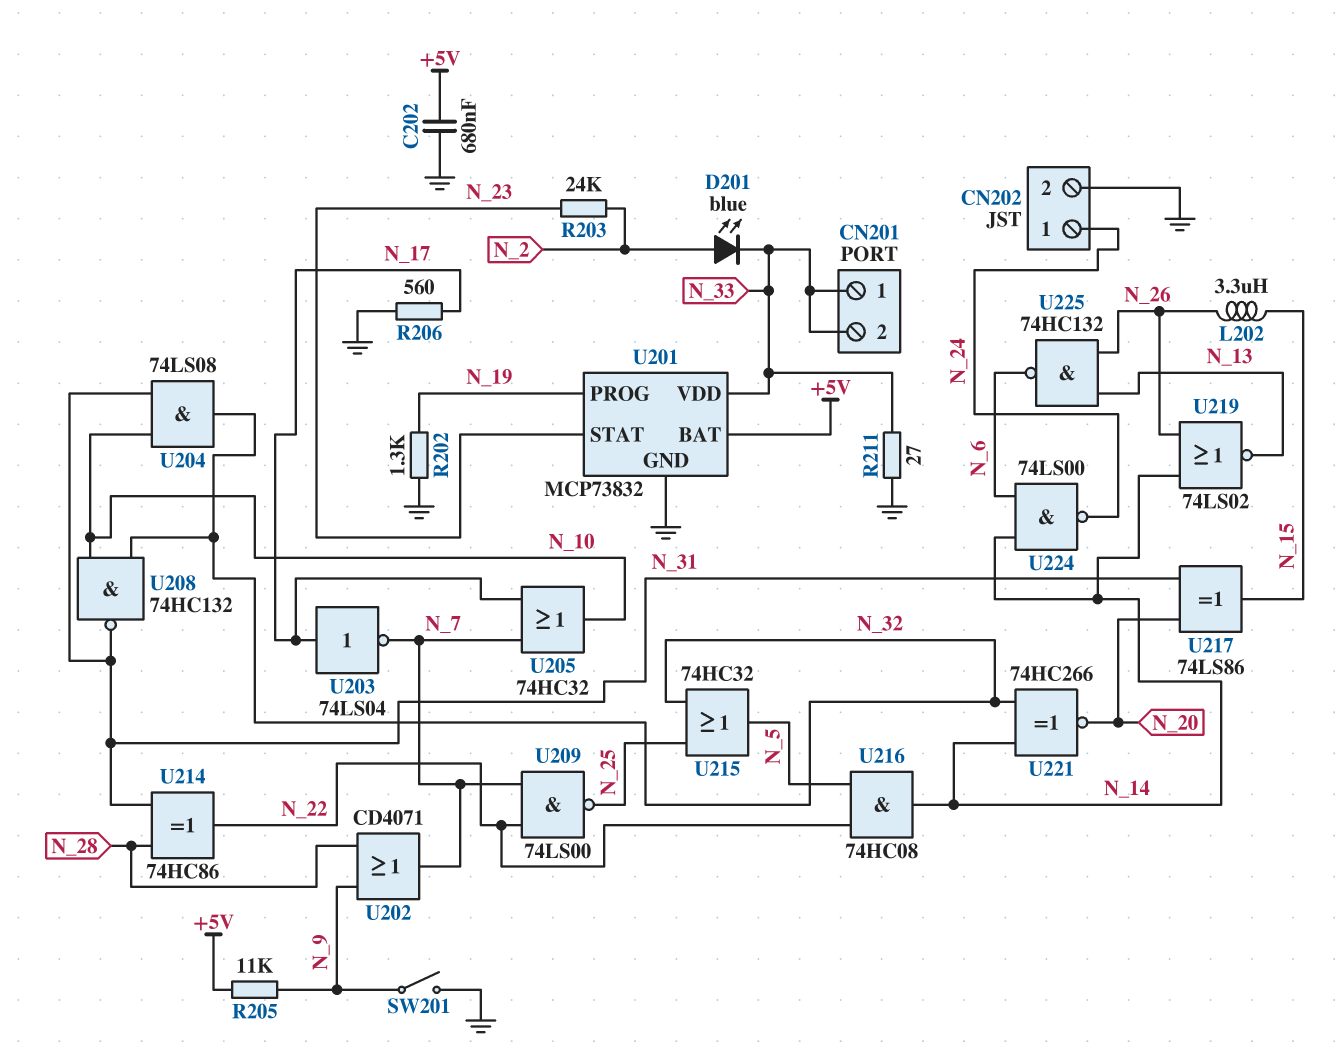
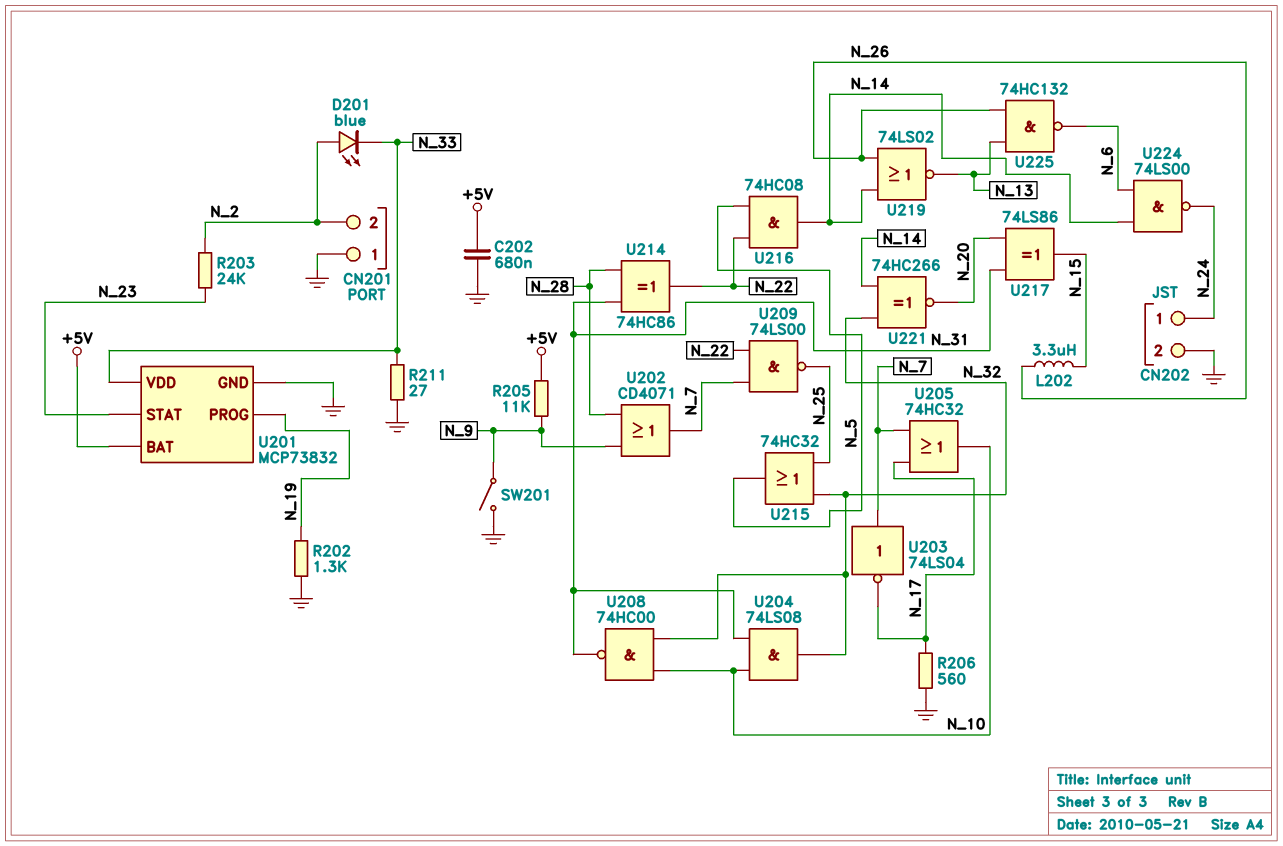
CN201 pin 1: N_33 -> GND
CN201 pin 2: N_33 -> N_2
U203: NOT 74LS04 (in N_17, out N_7) -> NOT 74LS04 (in N_7, out N_17)
U208: NAND 74HC132 (in N_10, in N_32, out N_31) -> NAND 74HC00 (in N_10, in N_32, out N_31)

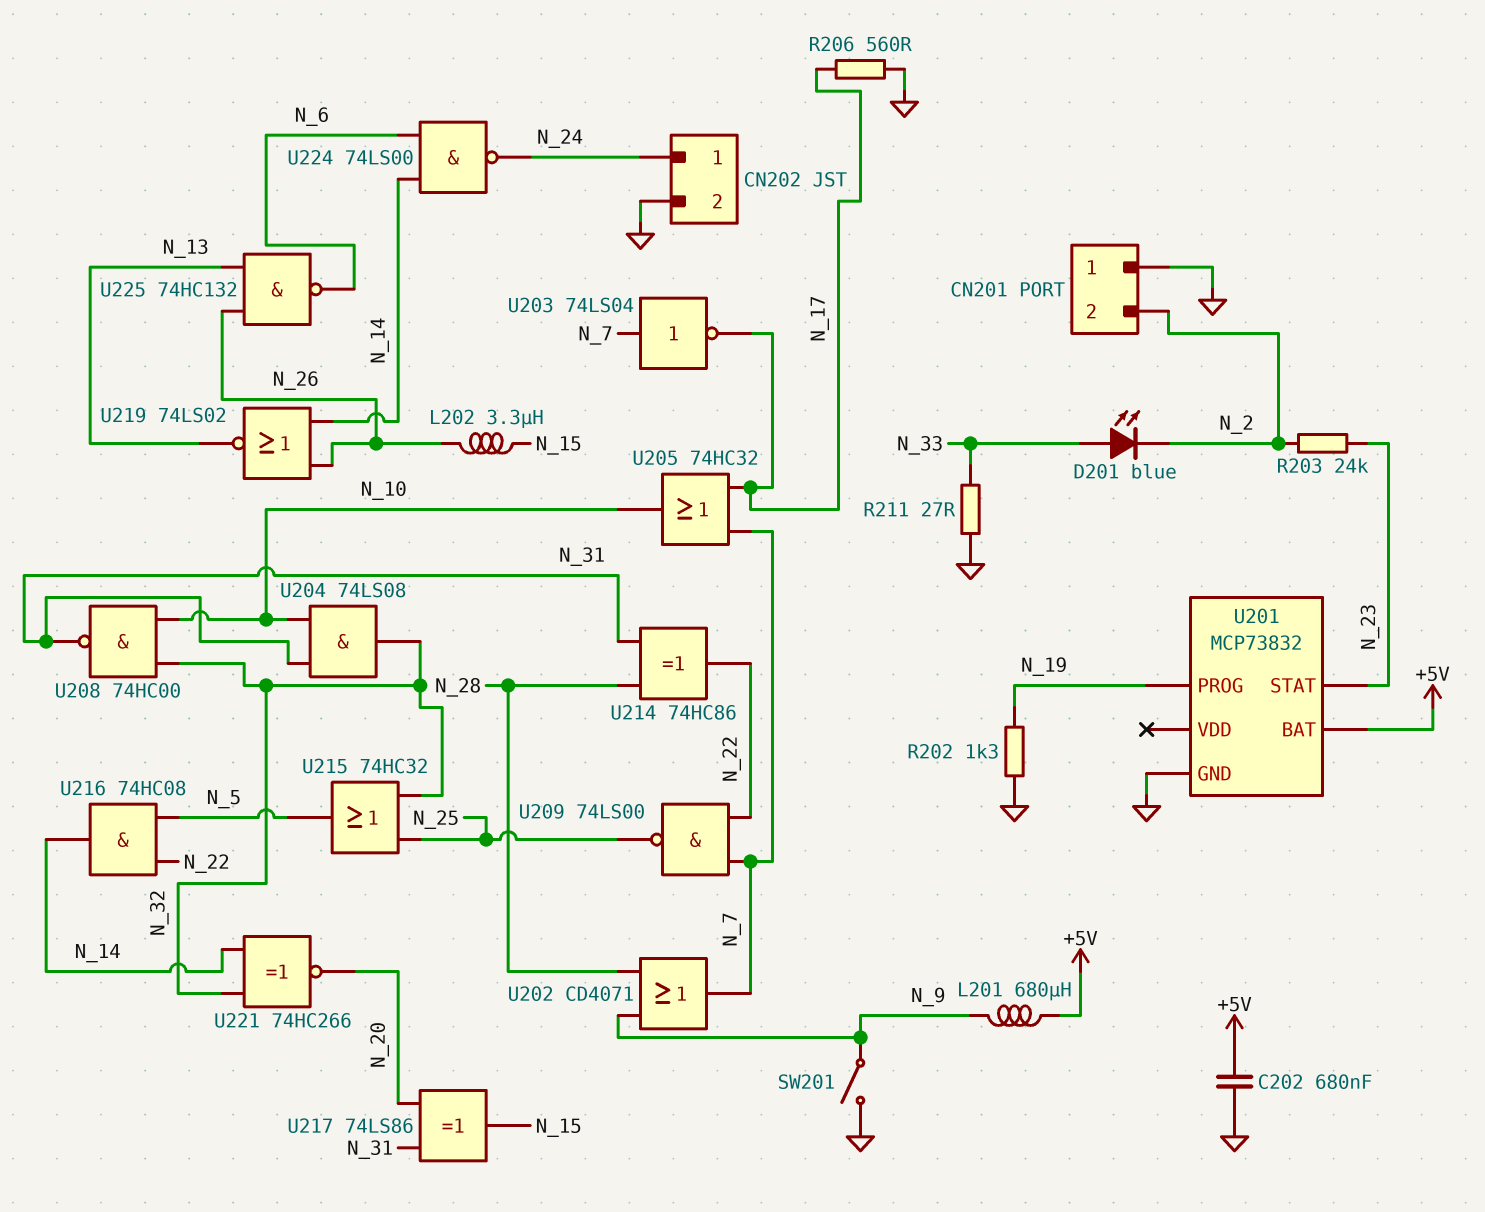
D201: LED blue (A N_2, K N_33) -> LED blue (A N_33, K N_2)
L201: none -> 680uH (+5V, N_9)
R205: 11k (+5V, N_9) -> none
U201 pin VDD: N_33 -> none

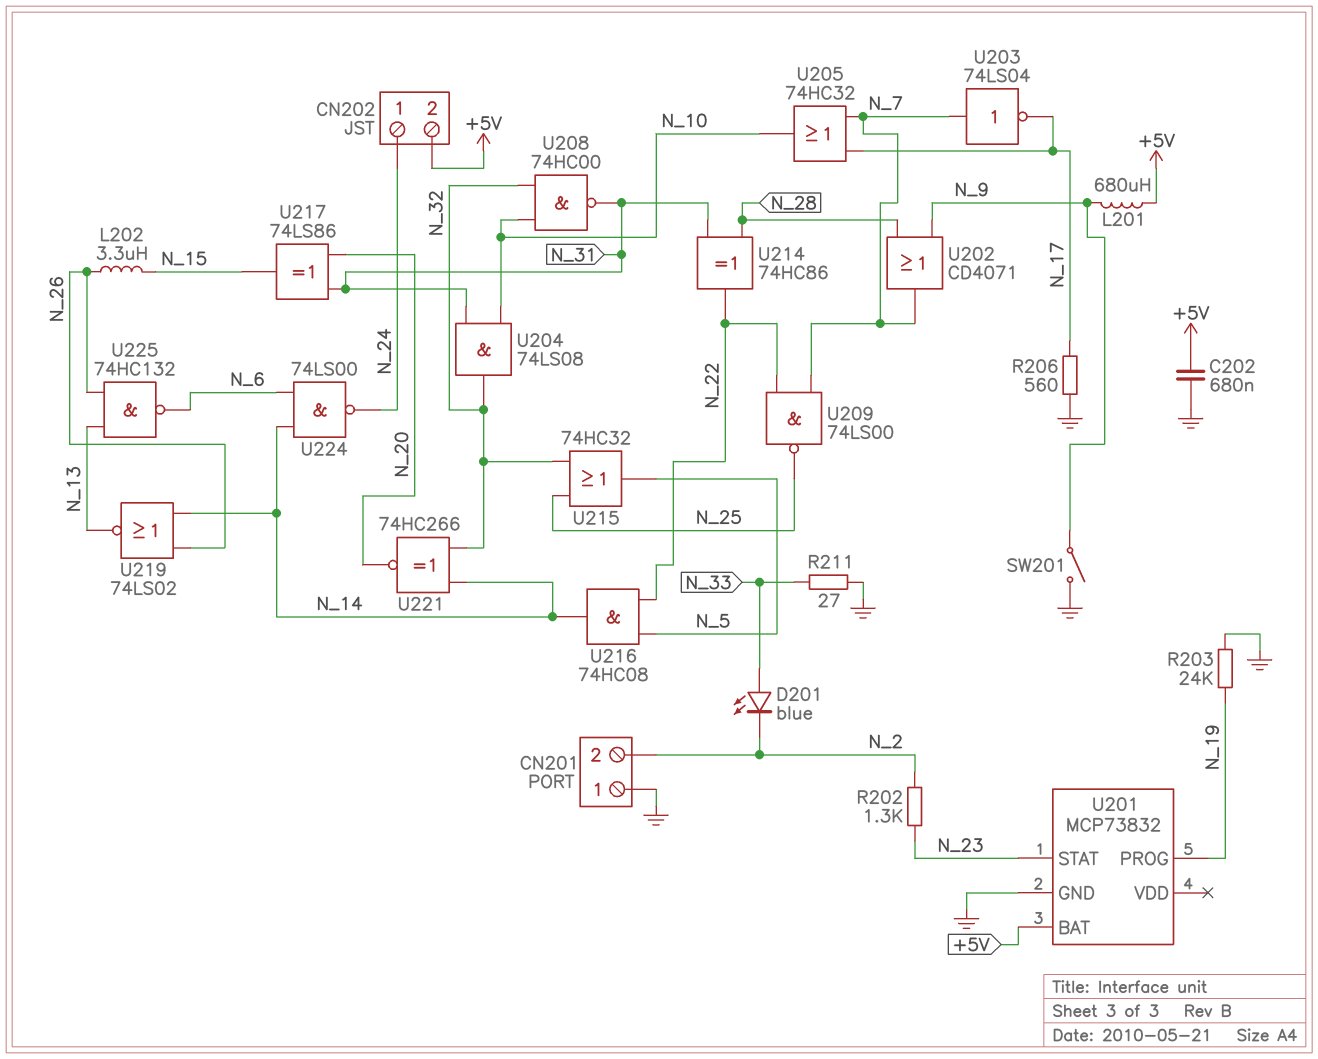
CN202 pin 2: GND -> +5V
R202: 1.3k (GND, N_19) -> 1.3k (N_2, N_23)
R203: 24k (N_2, N_23) -> 24k (GND, N_19)

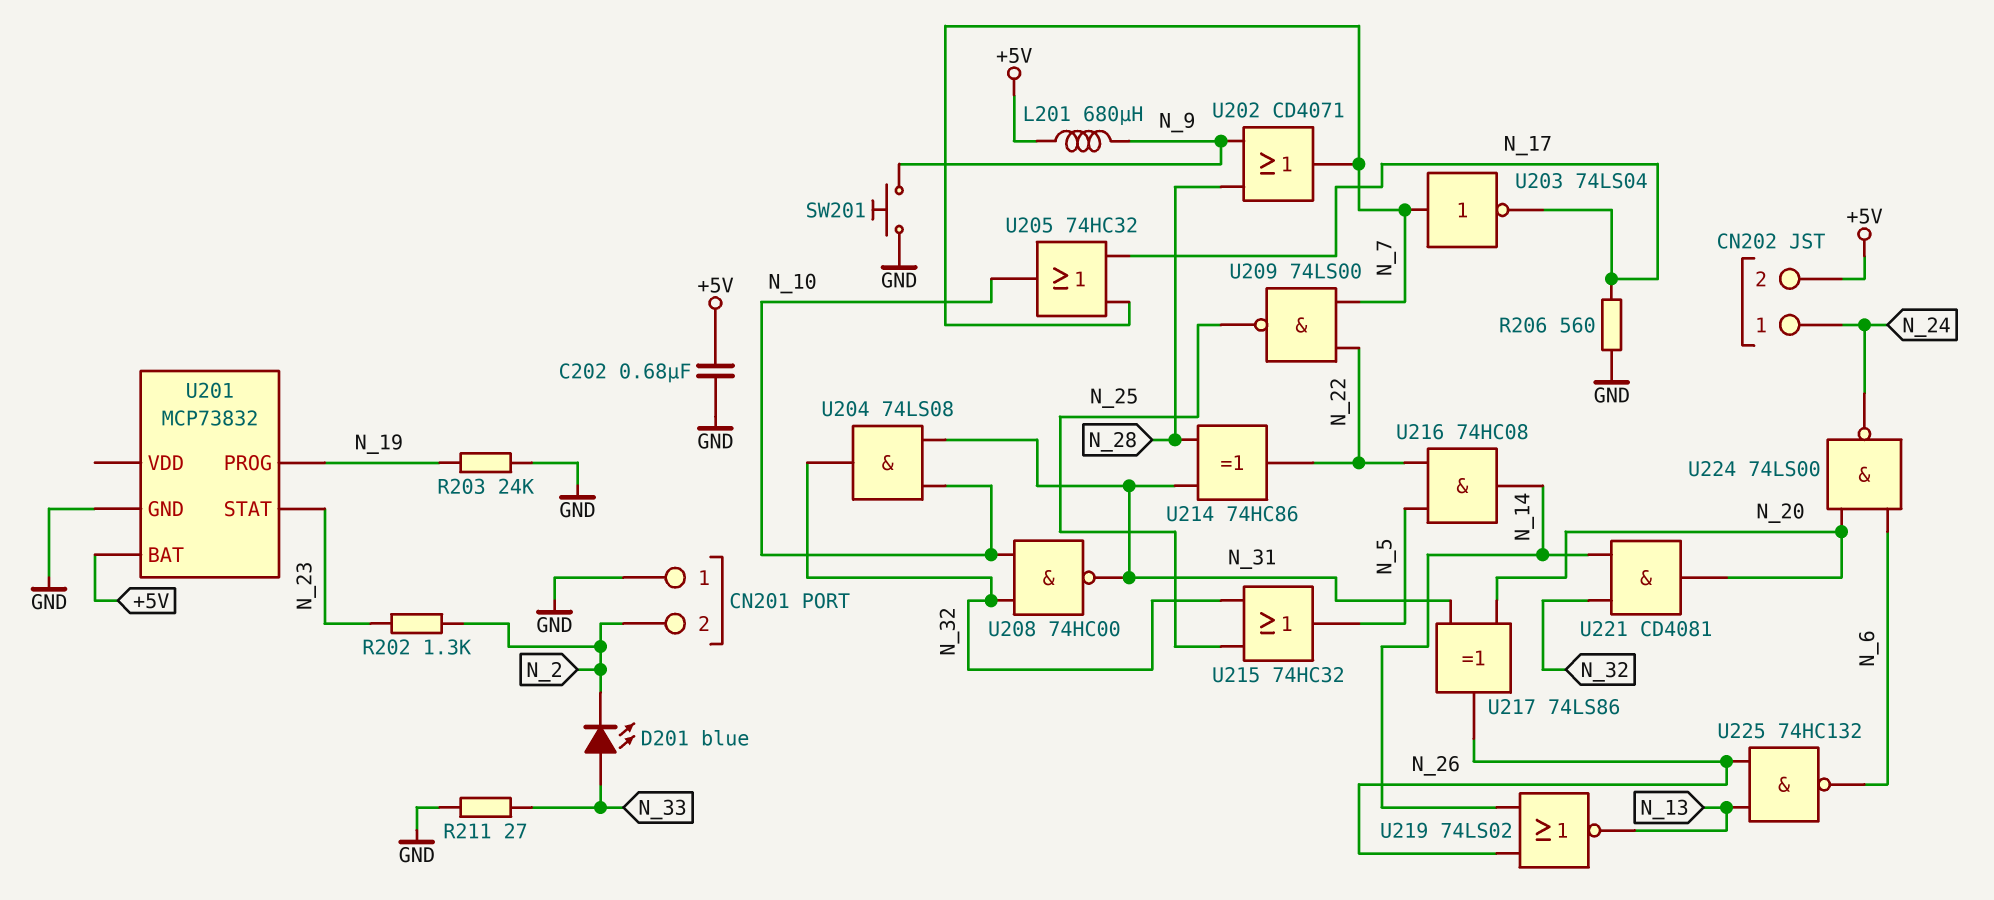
L202: 3.3uH (N_15, N_26) -> none
SW201: switch (GND, N_9) -> button (GND, N_9)
U217: XOR 74LS86 (in N_20, in N_31, out N_15) -> XOR 74LS86 (in N_20, in N_31, out N_26)
U221: XNOR 74HC266 (in N_14, in N_32, out N_20) -> AND CD4081 (in N_14, in N_32, out N_20)
U224: NAND 74LS00 (in N_6, in N_14, out N_24) -> NAND 74LS00 (in N_6, in N_20, out N_24)

